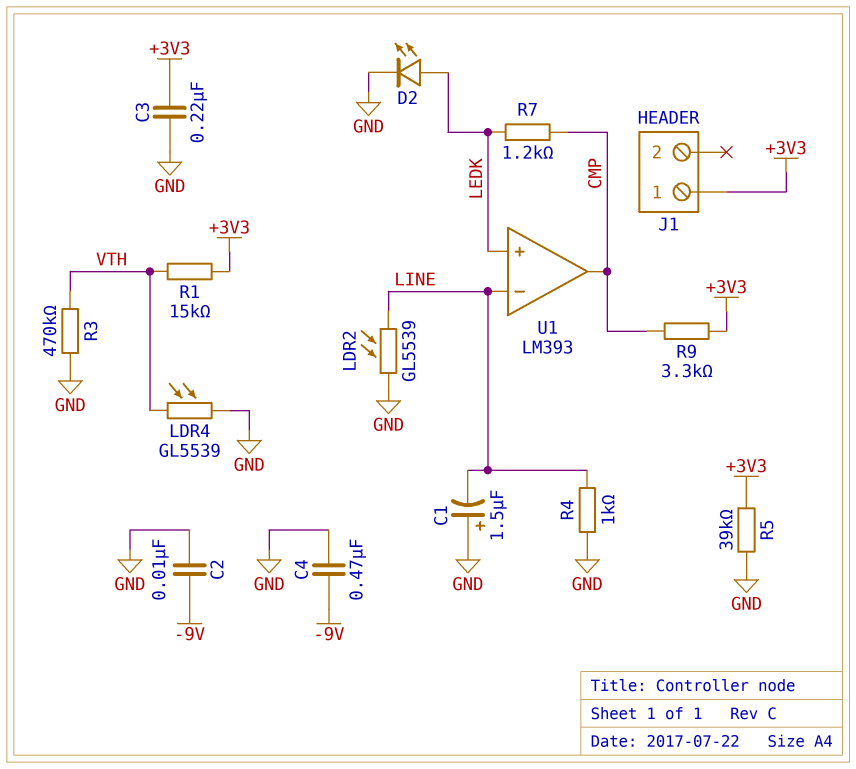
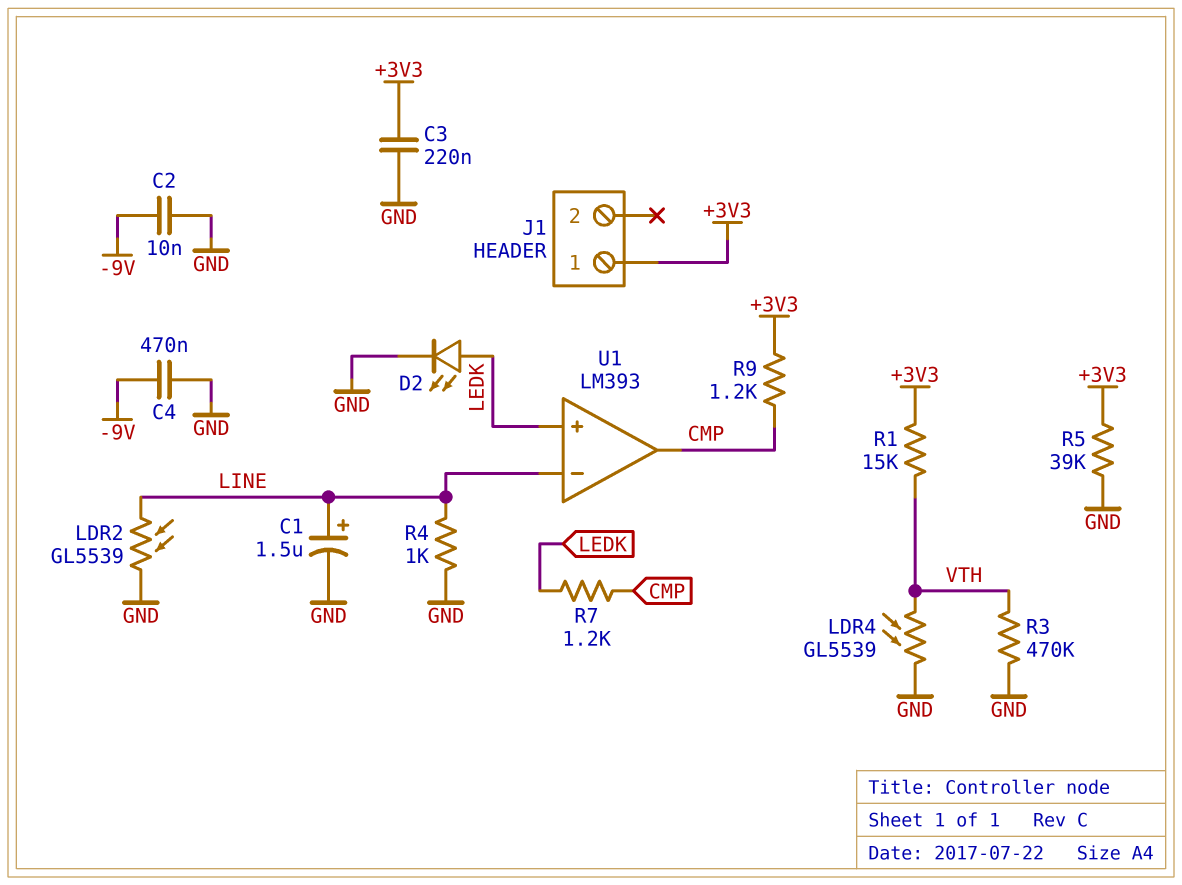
C1: 1.5uF (plus GND, minus LINE) -> 1.5uF (plus LINE, minus GND)
R9: 3.3k (+3V3, CMP) -> 1.2k (+3V3, CMP)

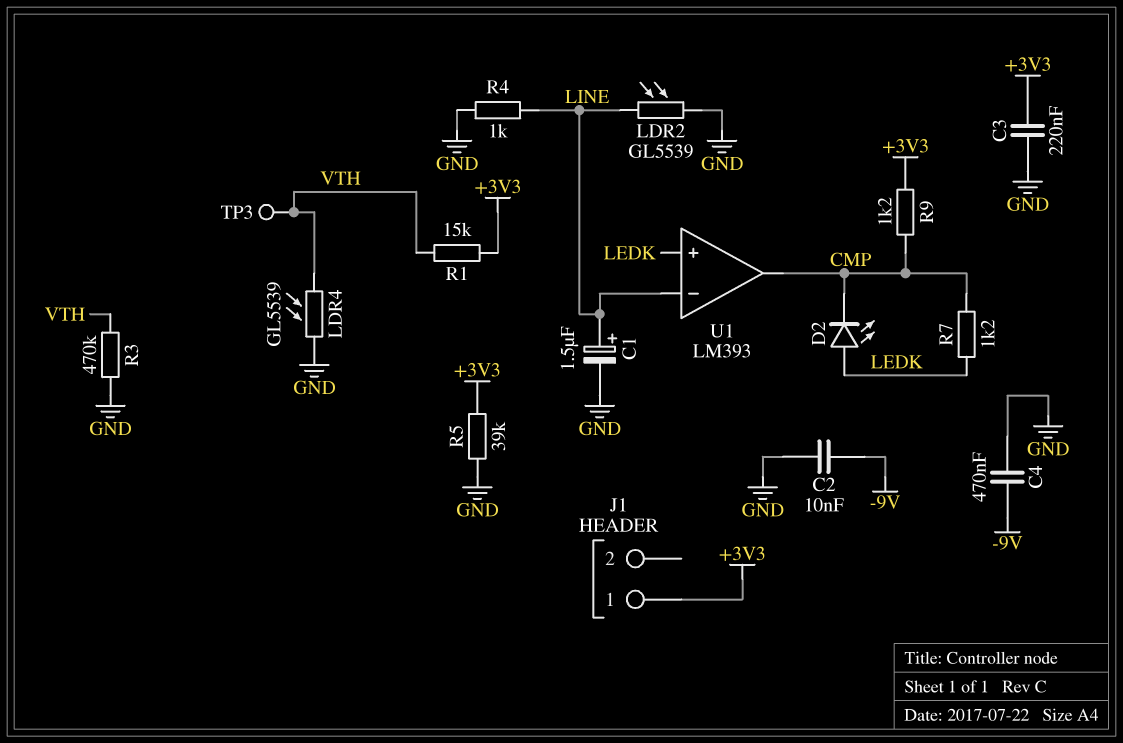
D2: LED (A LEDK, K GND) -> LED (A LEDK, K CMP)
TP3: none -> test point (VTH)

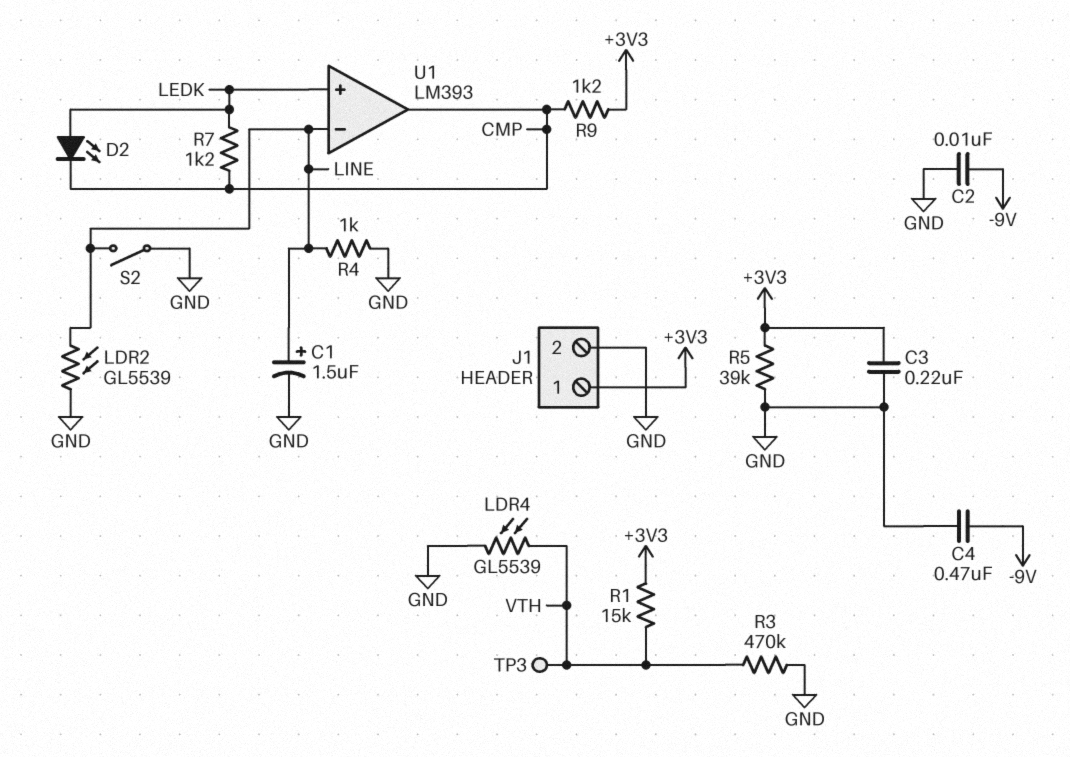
J1 pin 2: none -> GND
S2: none -> switch (GND, LINE)

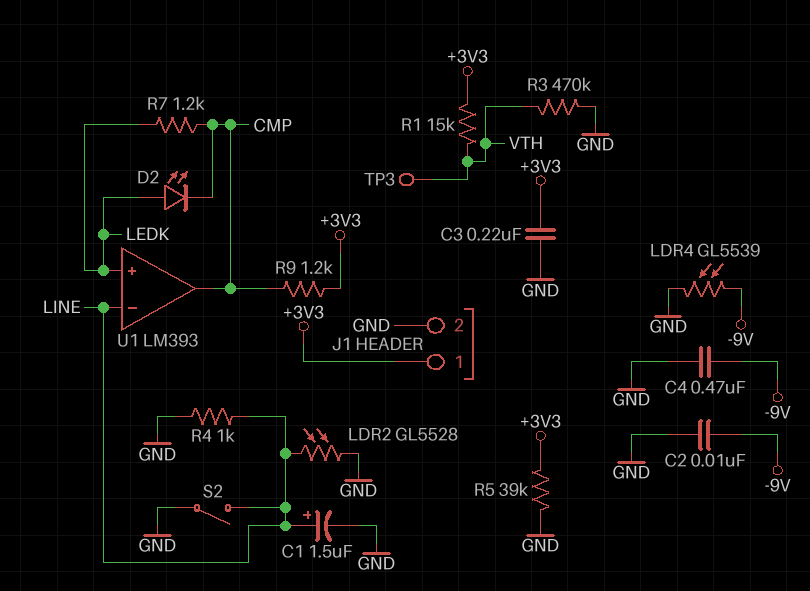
LDR2: GL5539 (GND, LINE) -> GL5528 (GND, LINE)
LDR4: GL5539 (GND, VTH) -> GL5539 (-9V, GND)

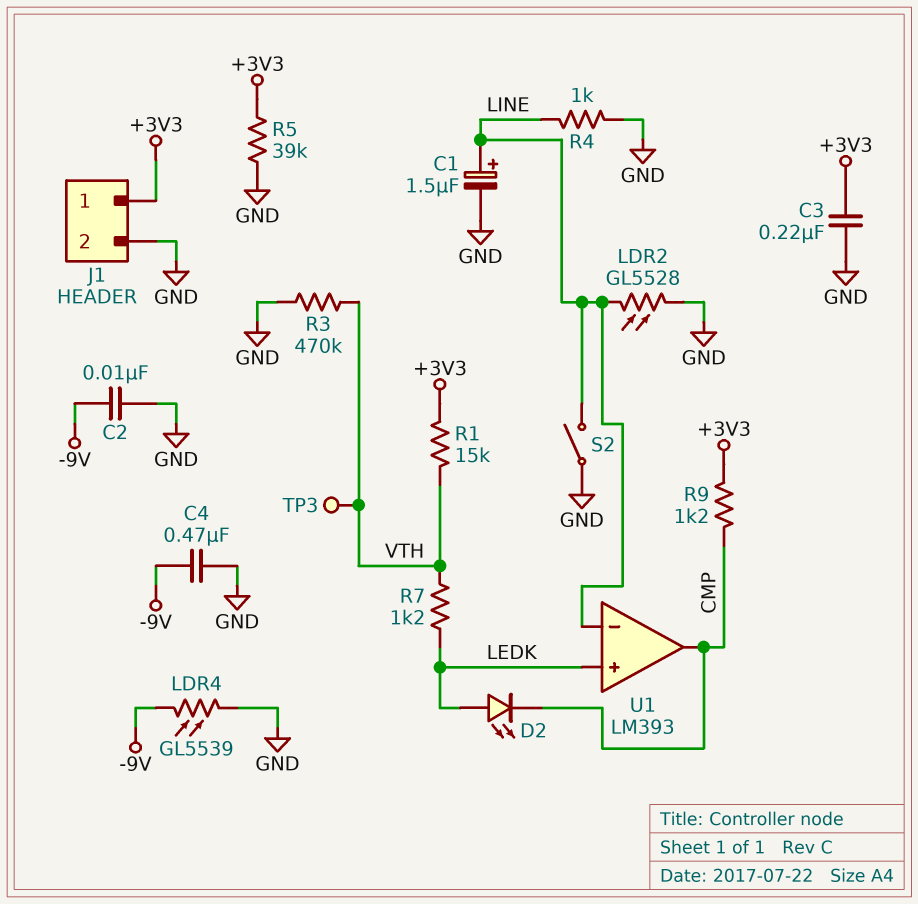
R7: 1.2k (CMP, LEDK) -> 1.2k (LEDK, VTH)

